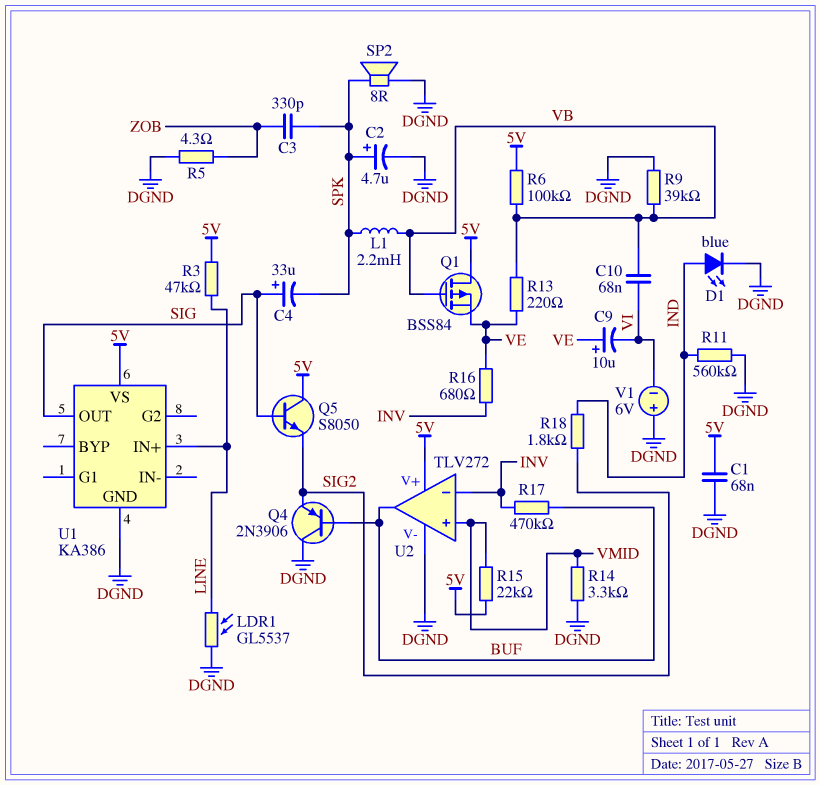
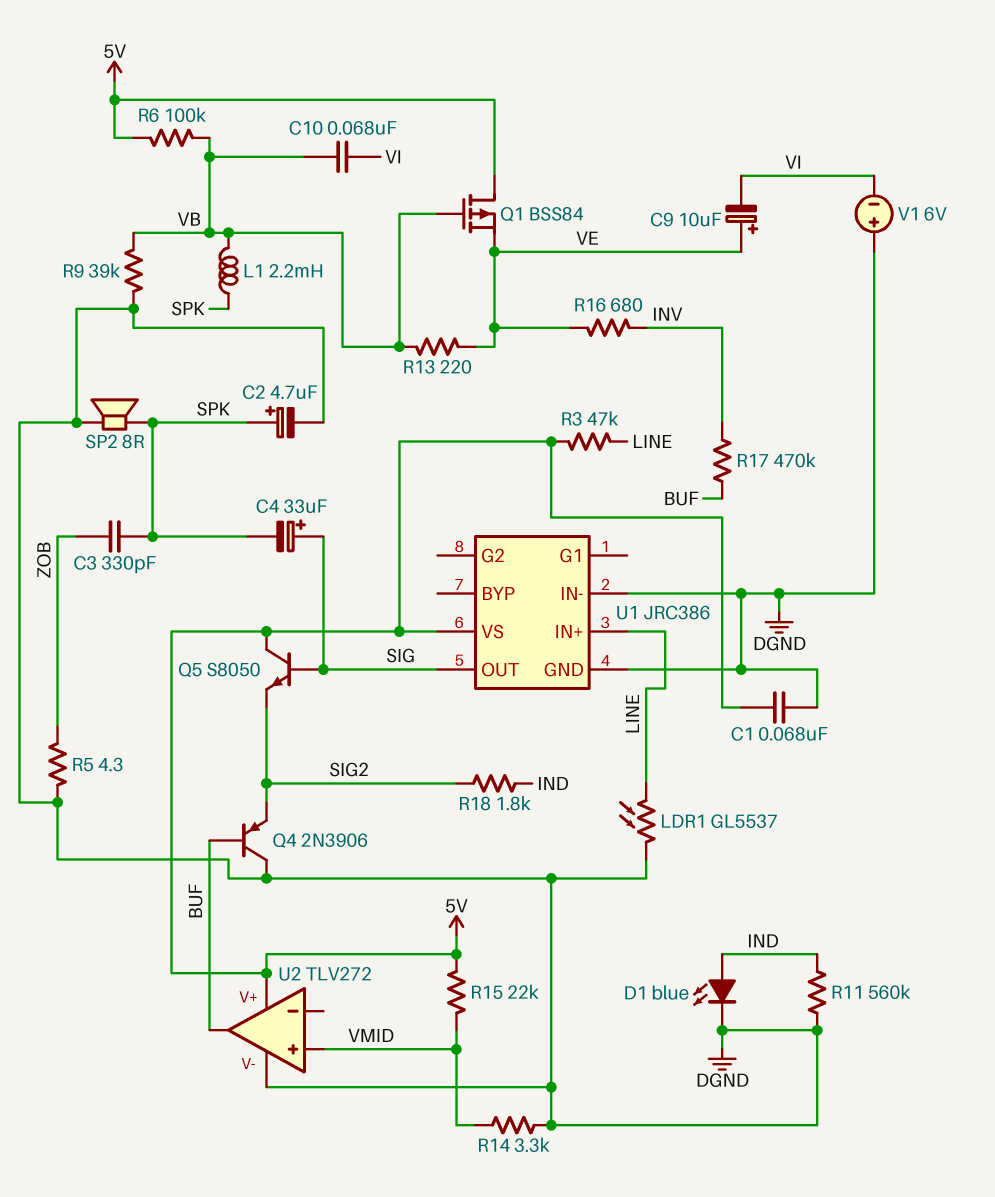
U1: KA386 -> JRC386
U1 pin IN-: none -> DGND
U2 pin in-: INV -> none

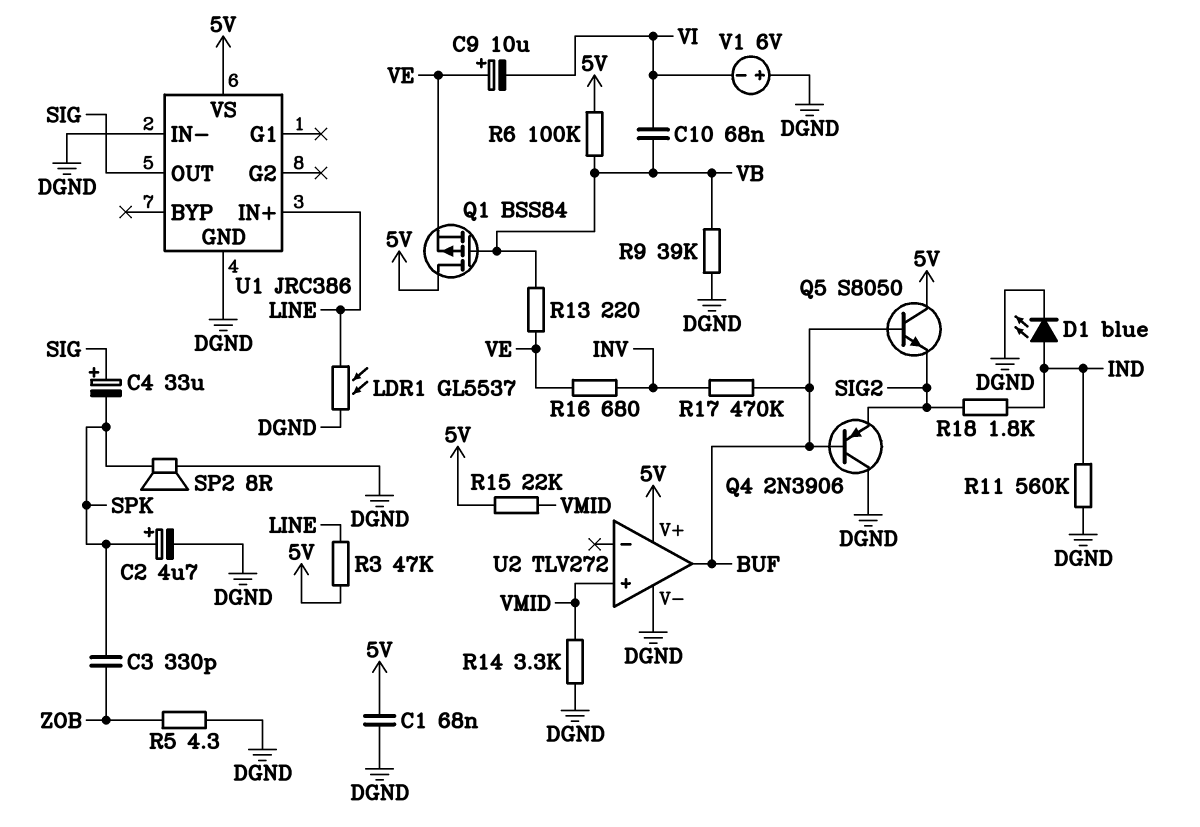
L1: 2.2mH (SPK, VB) -> none
Q5: NPN S8050 (B SIG, C 5V, E SIG2) -> NPN S8050 (B BUF, C 5V, E SIG2)

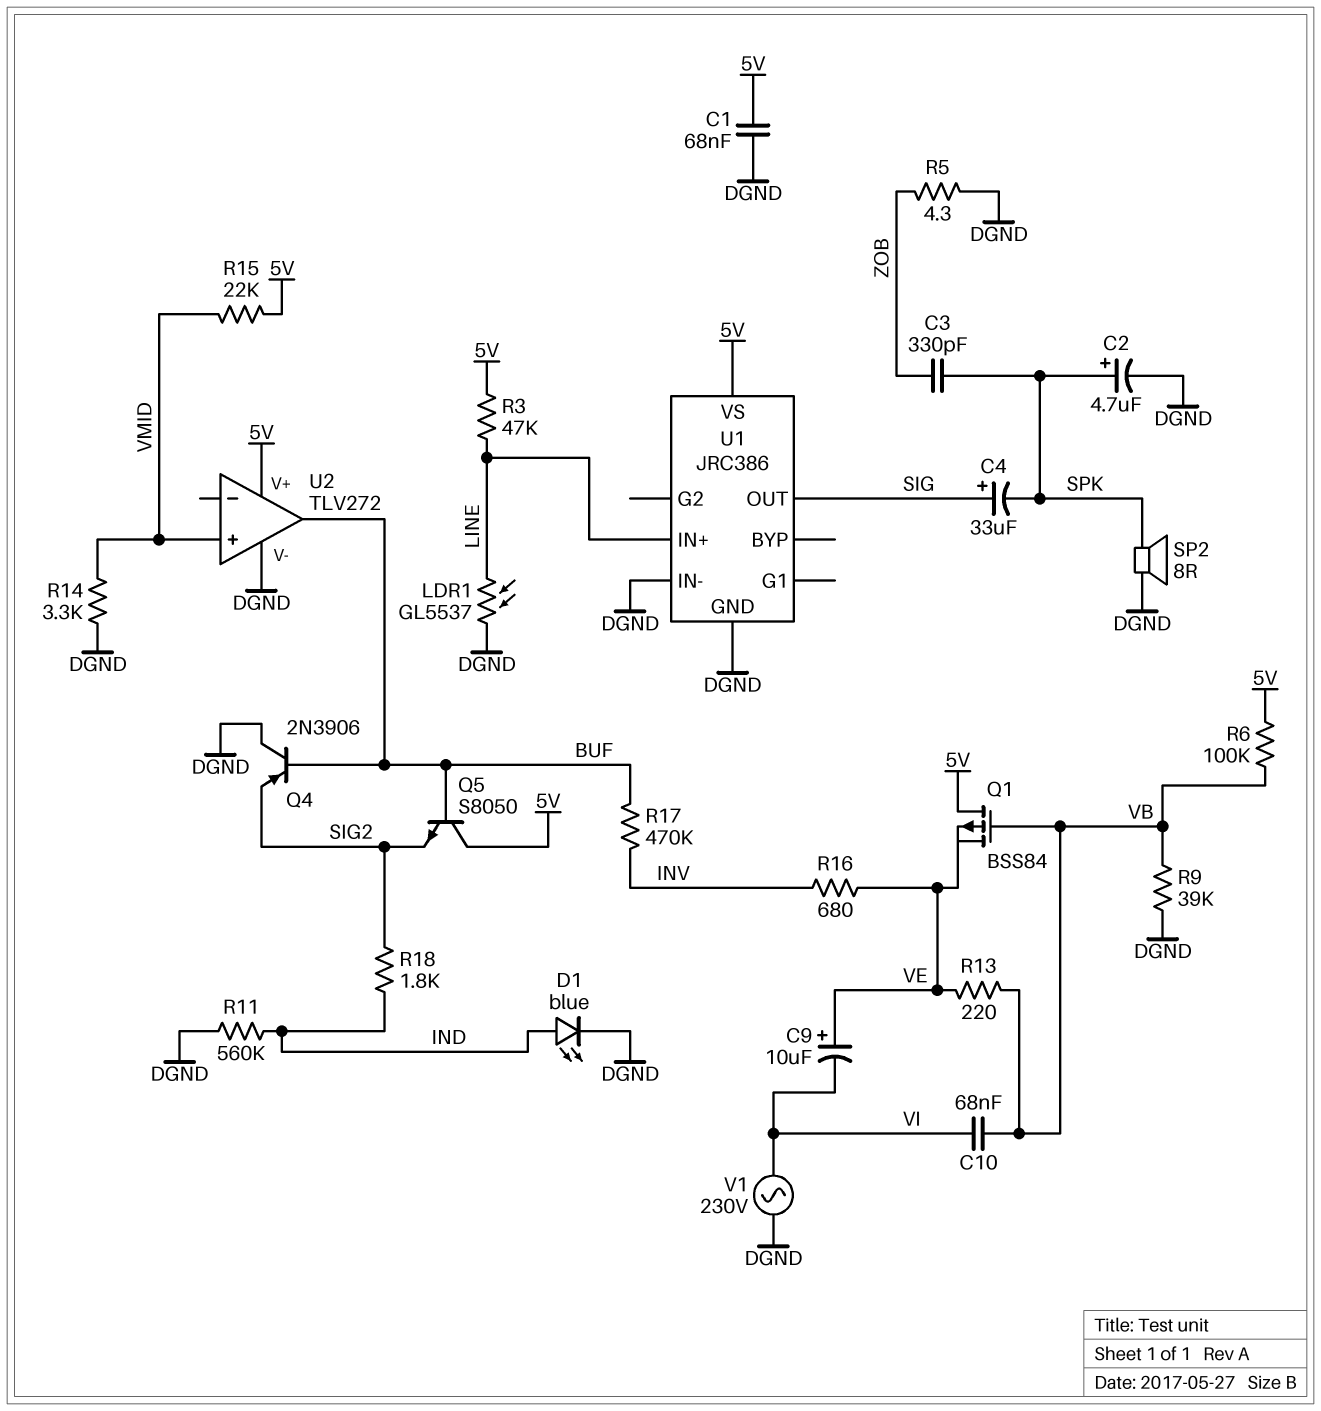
V1: 6V (plus DGND, minus VI) -> AC 230V (DGND, VI)

